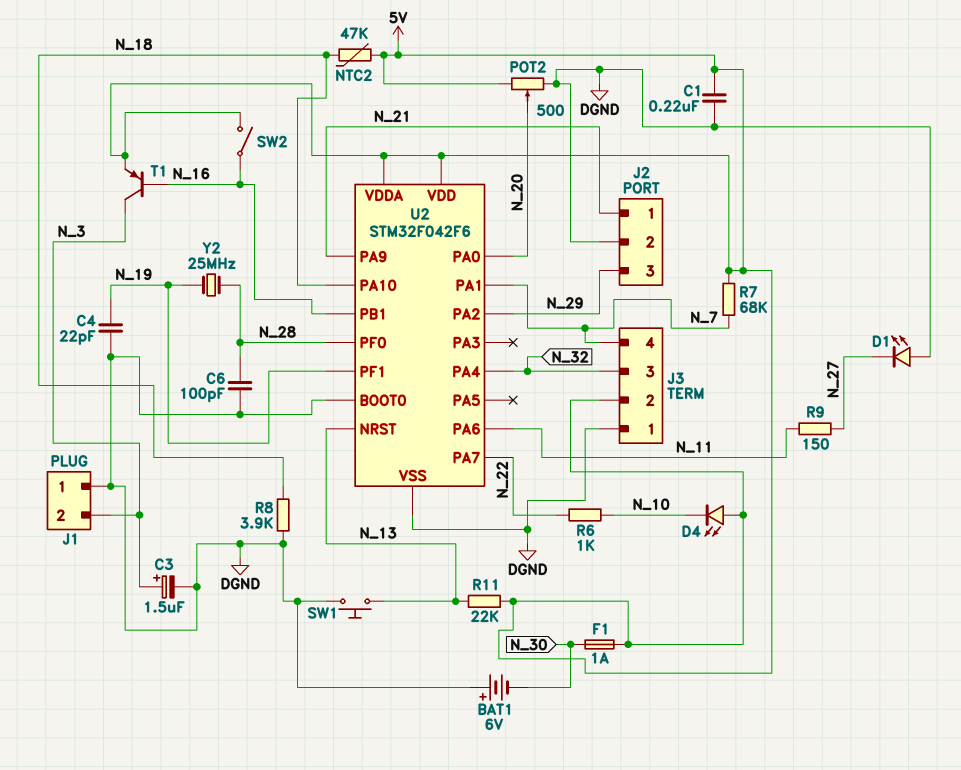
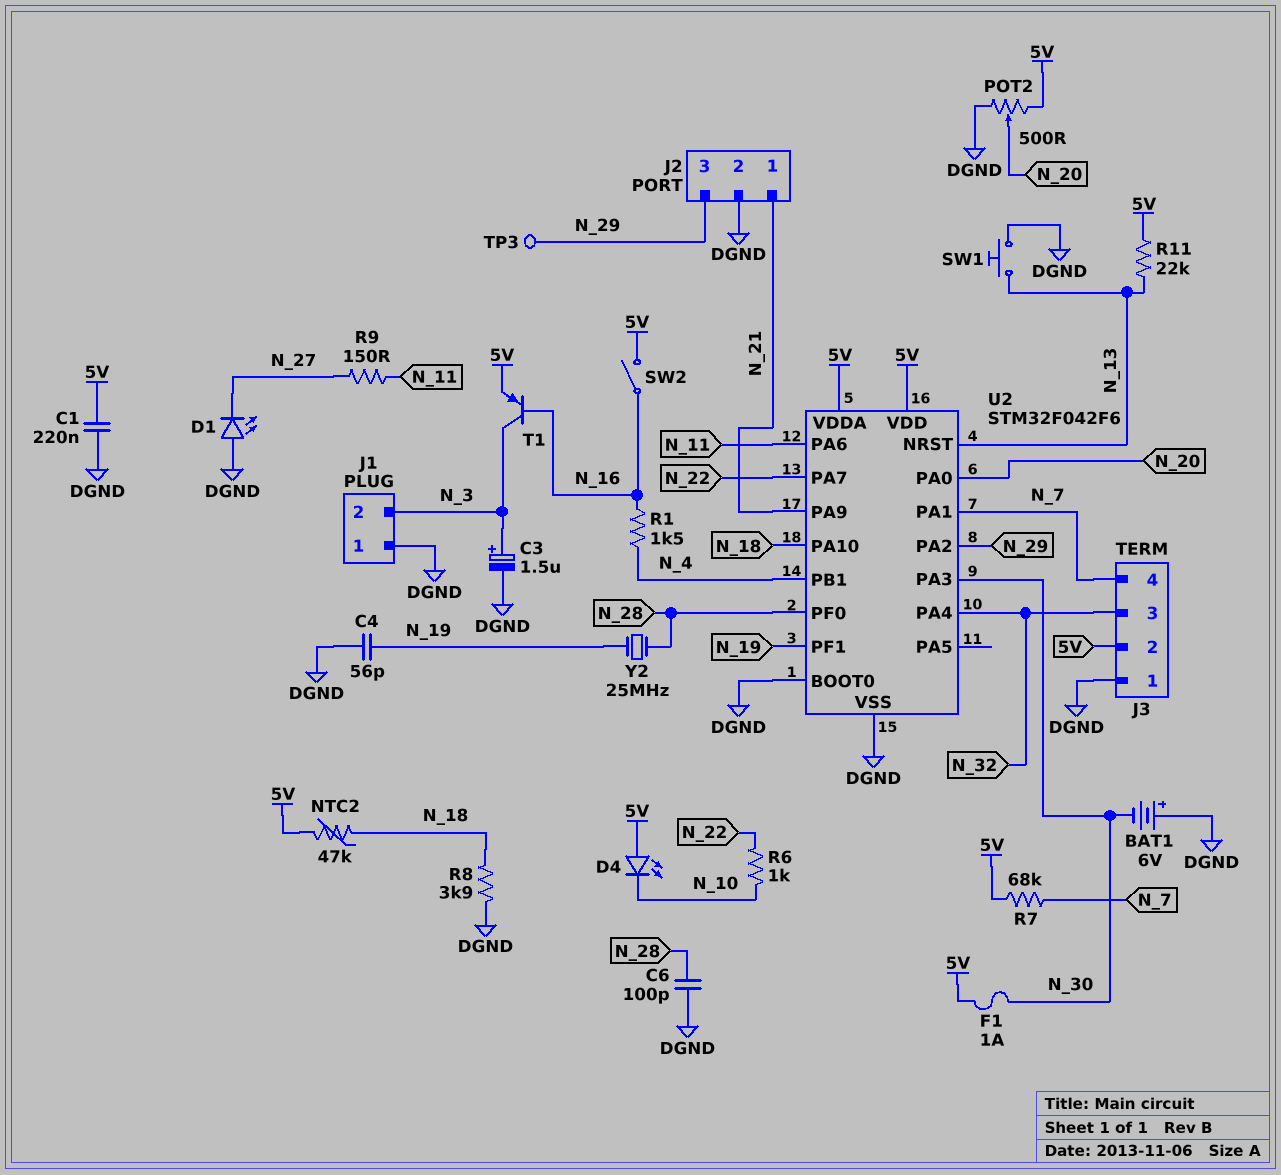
C4: 22pF (DGND, N_19) -> 56pF (DGND, N_19)
R1: none -> 1.5k (N_4, N_16)
TP3: none -> test point (N_29)
U2 pin PA3: none -> N_30
U2 pin PB1: N_16 -> N_4

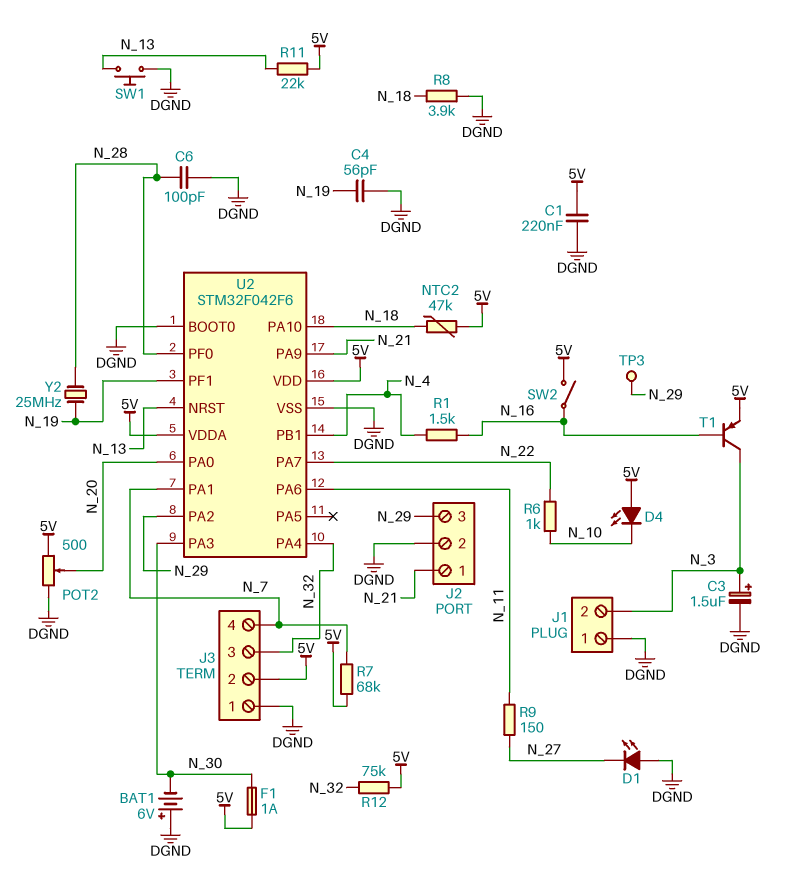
R12: none -> 75k (5V, N_32)

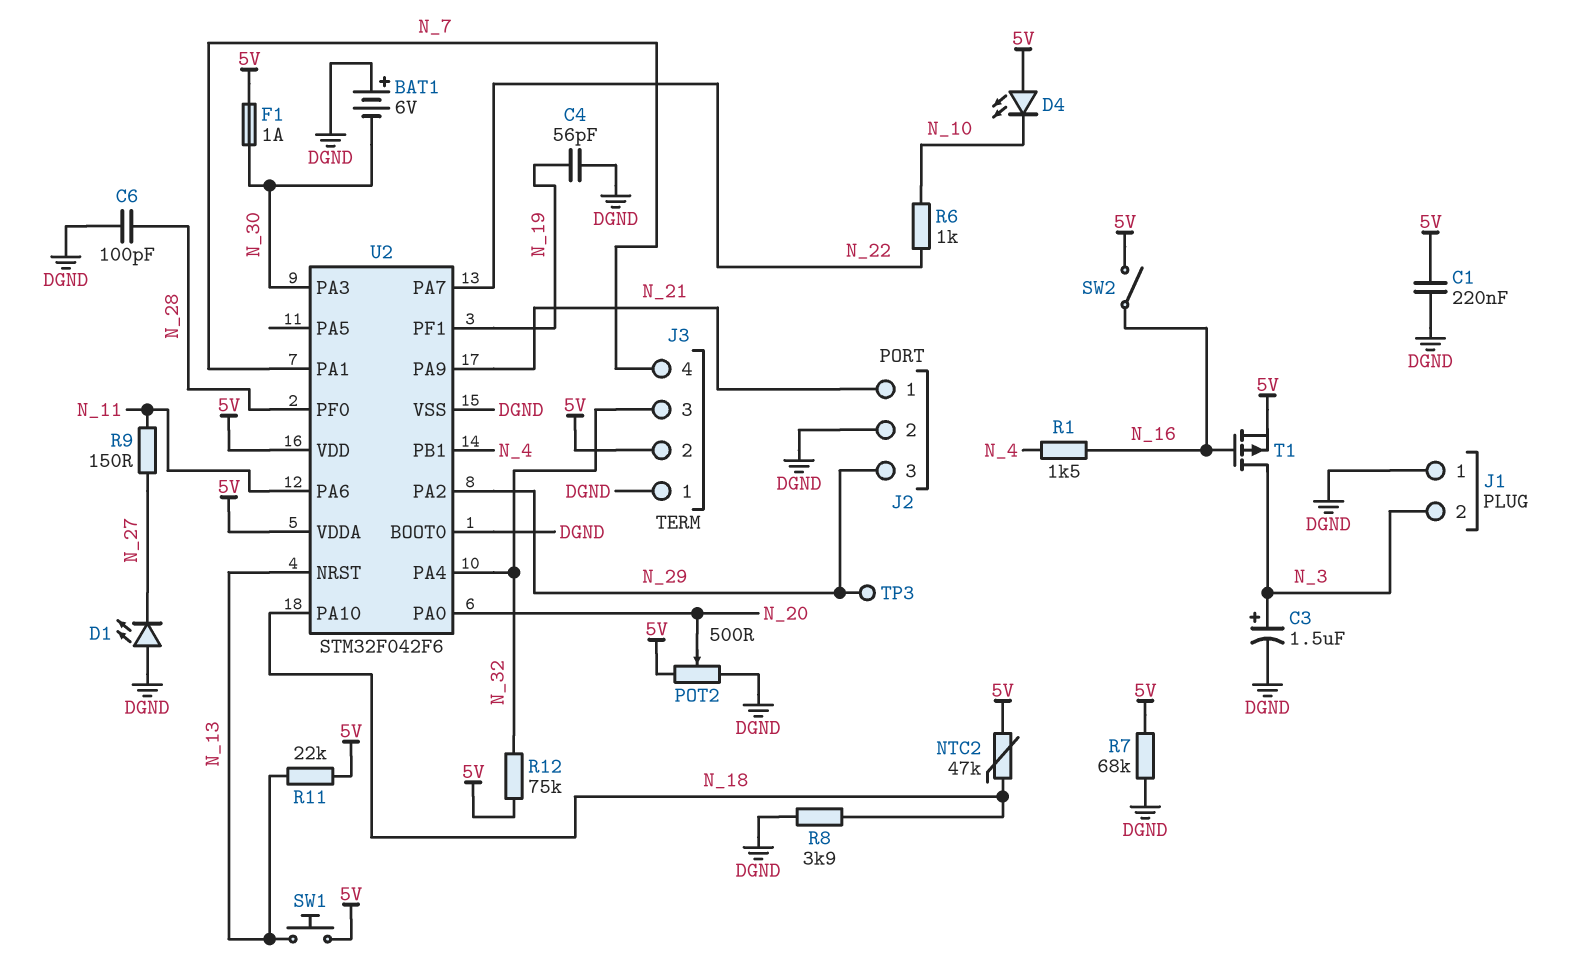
R7: 68k (5V, N_7) -> 68k (5V, DGND)
SW1: button (DGND, N_13) -> button (5V, N_13)
T1: PNP (B N_16, C N_3, E 5V) -> PMOS (G N_16, D N_3, S 5V)
Y2: 25MHz (N_19, N_28) -> none

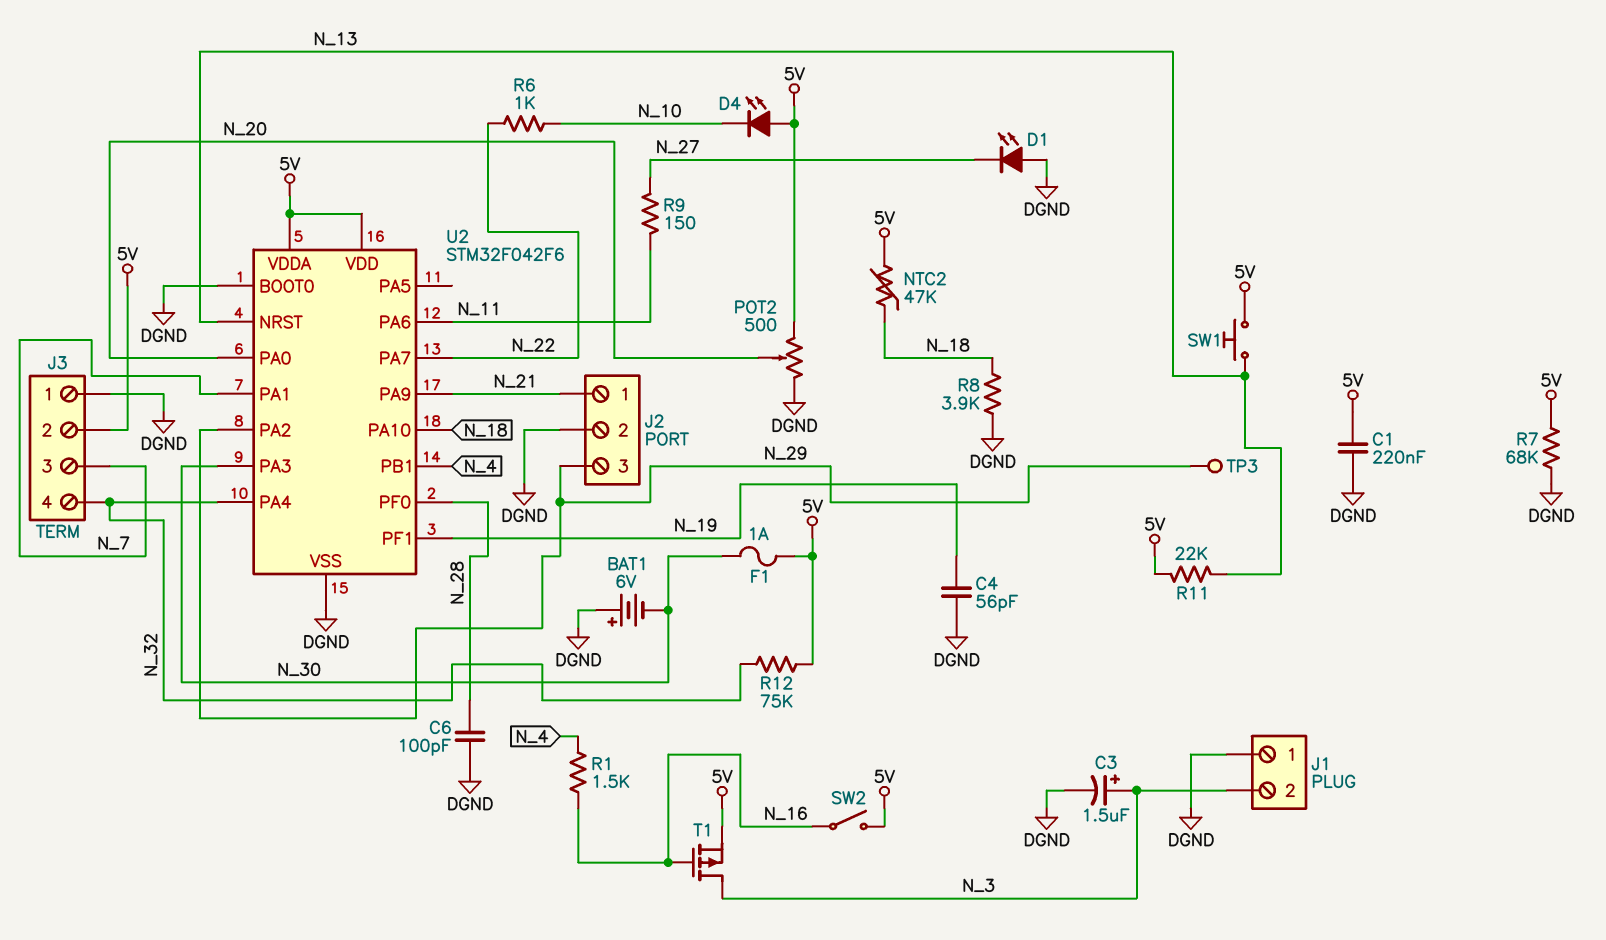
J3 pin 3: N_32 -> N_7
J3 pin 4: N_7 -> N_32

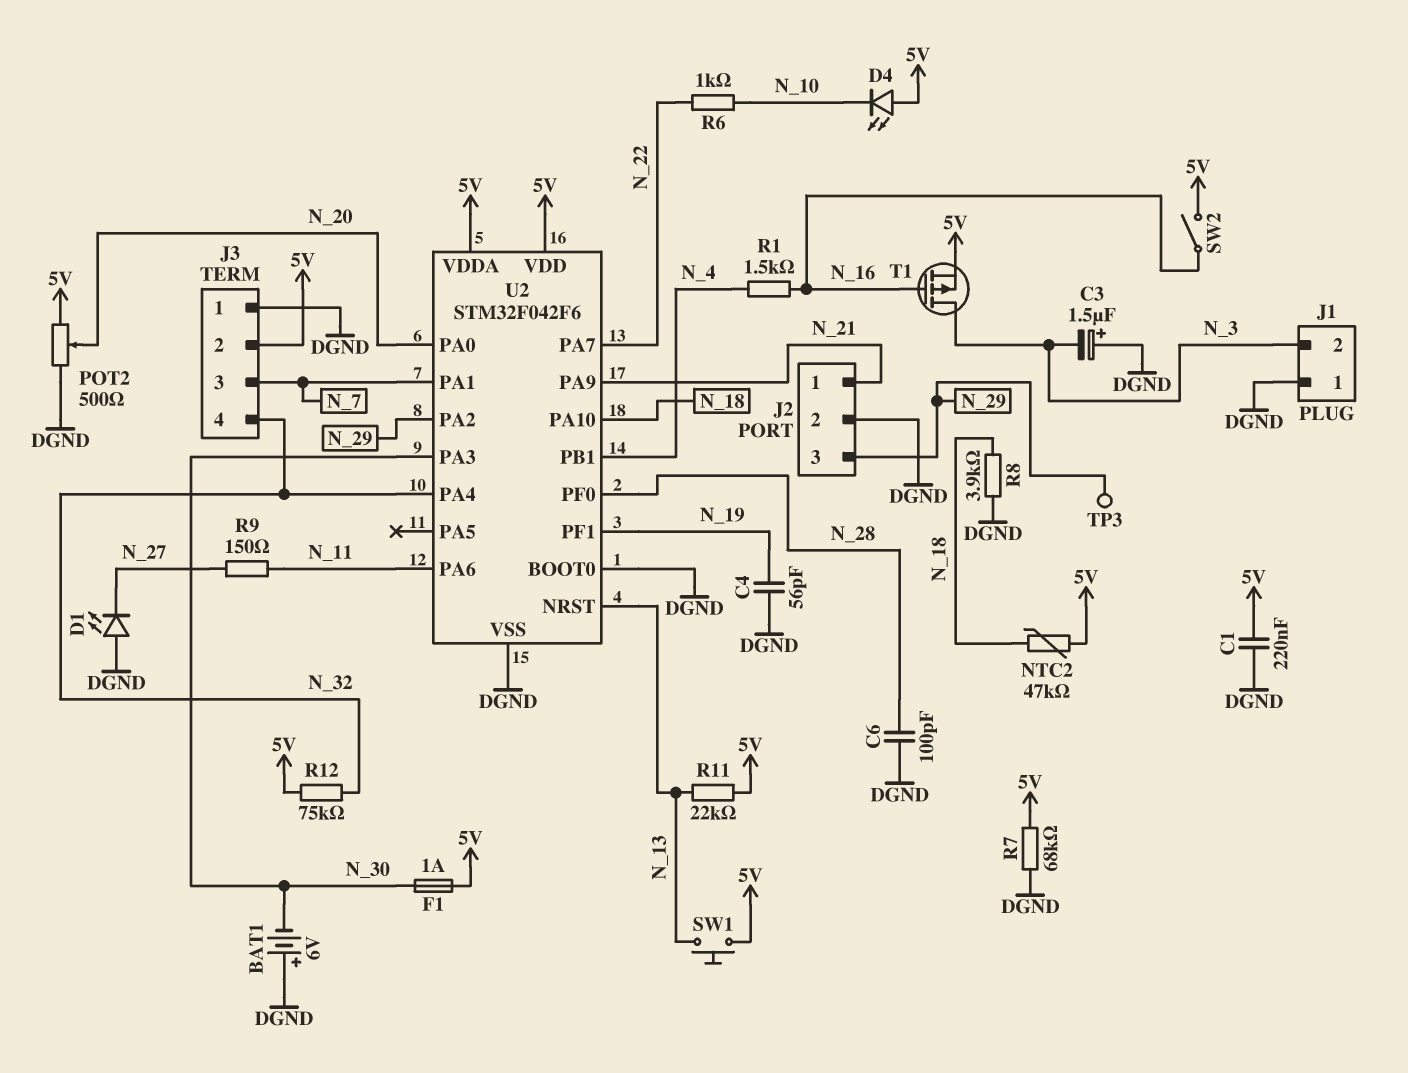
C3: 1.5uF (plus N_3, minus DGND) -> 1.5uF (plus DGND, minus N_3)

